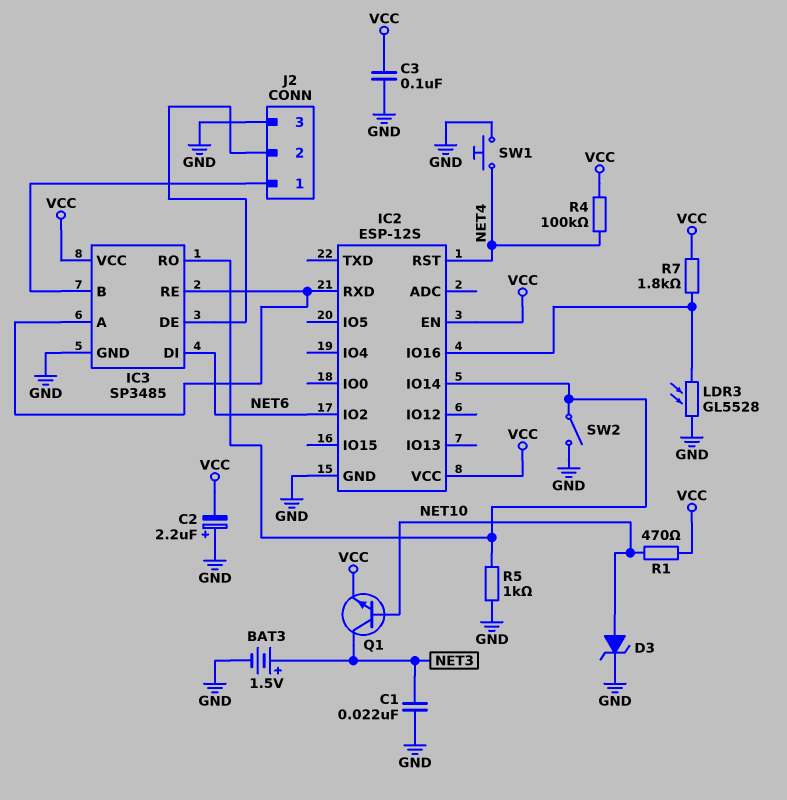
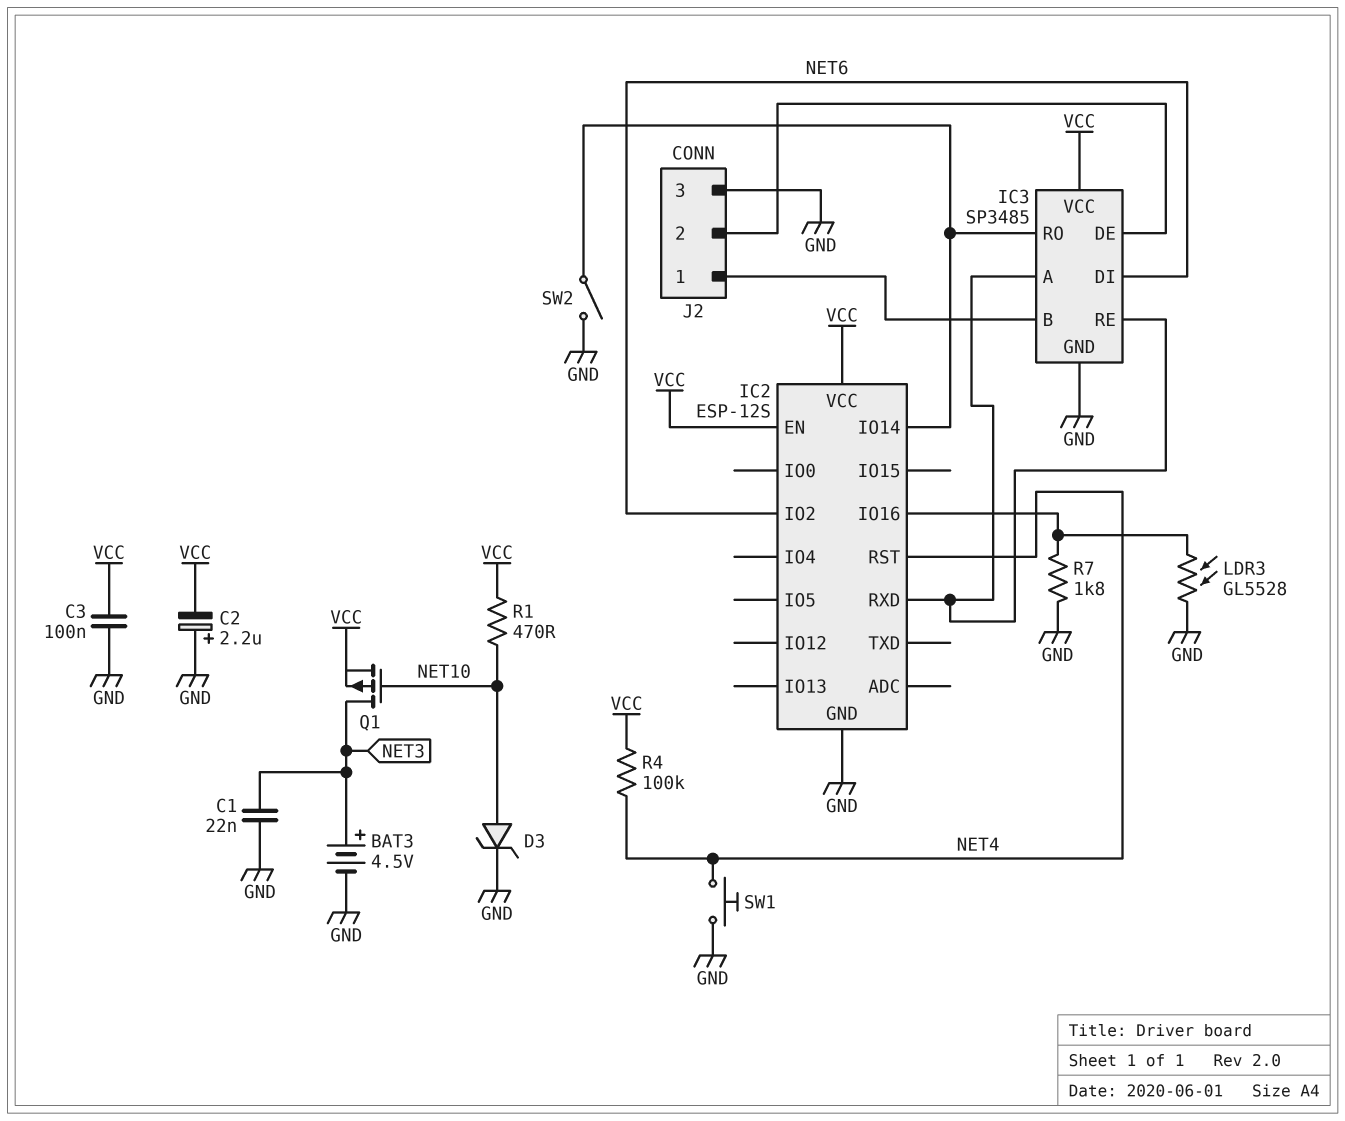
BAT3: 1.5V (plus NET3, minus GND) -> 4.5V (plus NET3, minus GND)
Q1: NPN (B NET10, C NET3, E VCC) -> PMOS (G NET10, D NET3, S VCC)
R5: 1k (GND, IC2/IO14) -> none
R7: 1.8k (IC2/IO16, VCC) -> 1.8k (GND, IC2/IO16)

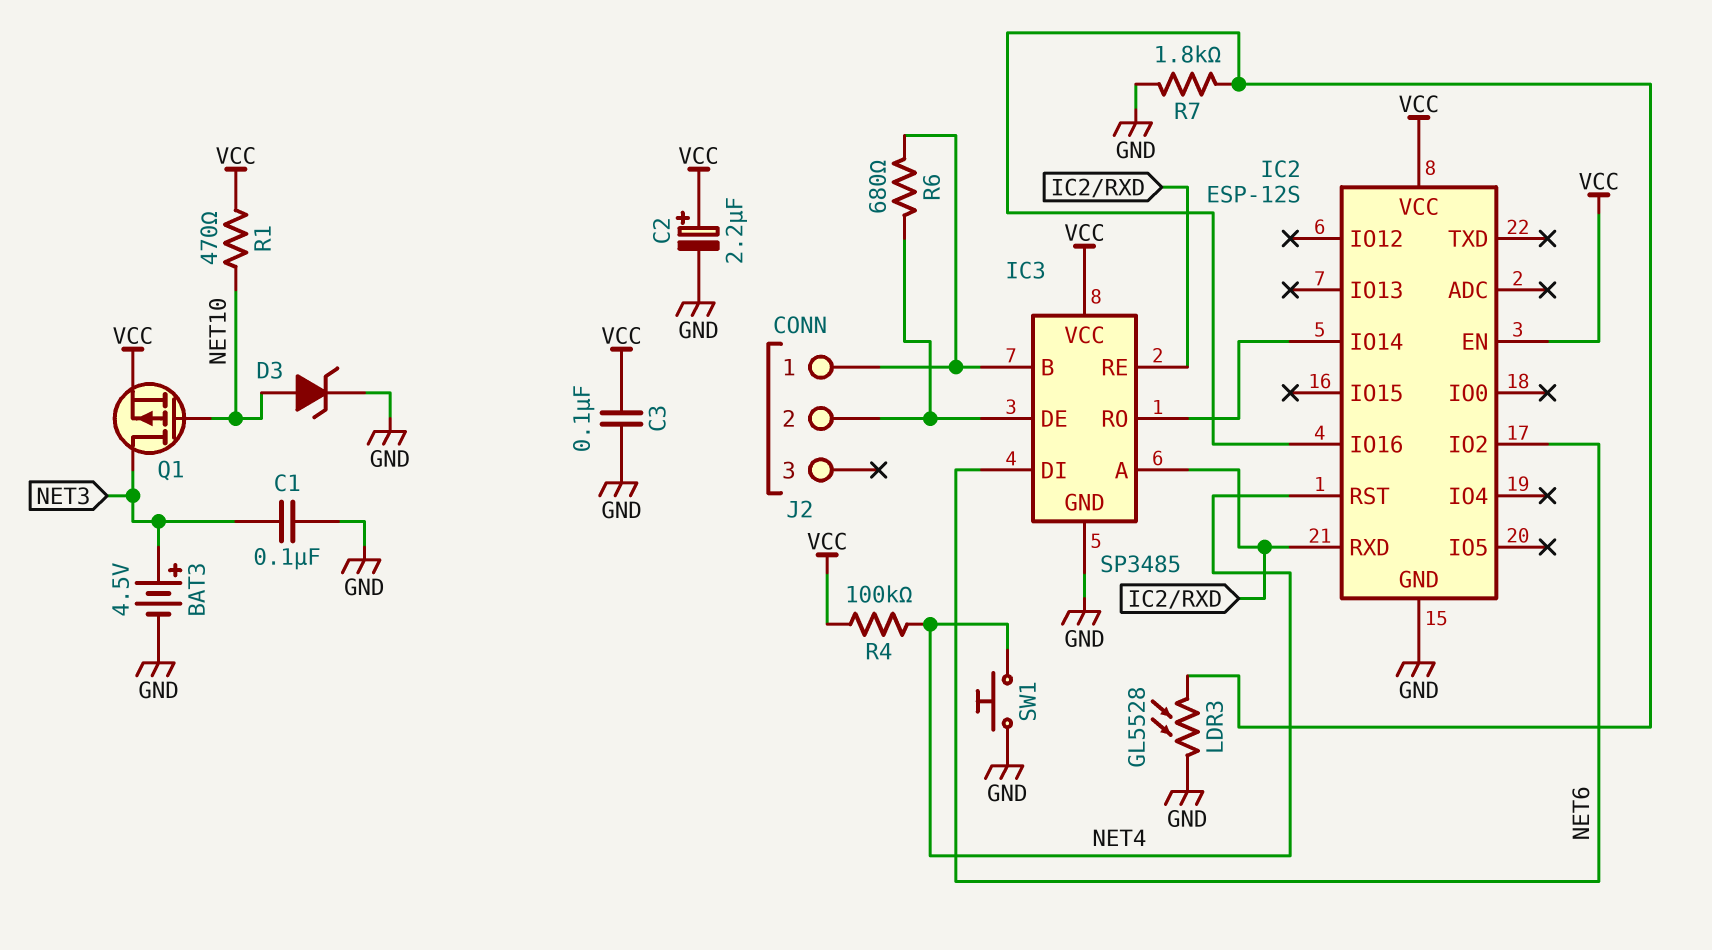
C1: 22nF (GND, NET3) -> 100nF (GND, NET3)
C2: 2.2uF (plus GND, minus VCC) -> 2.2uF (plus VCC, minus GND)
J2 pin 3: GND -> none
R6: none -> 680 (IC3/B, IC3/DE)
SW2: switch (GND, IC2/IO14) -> none

